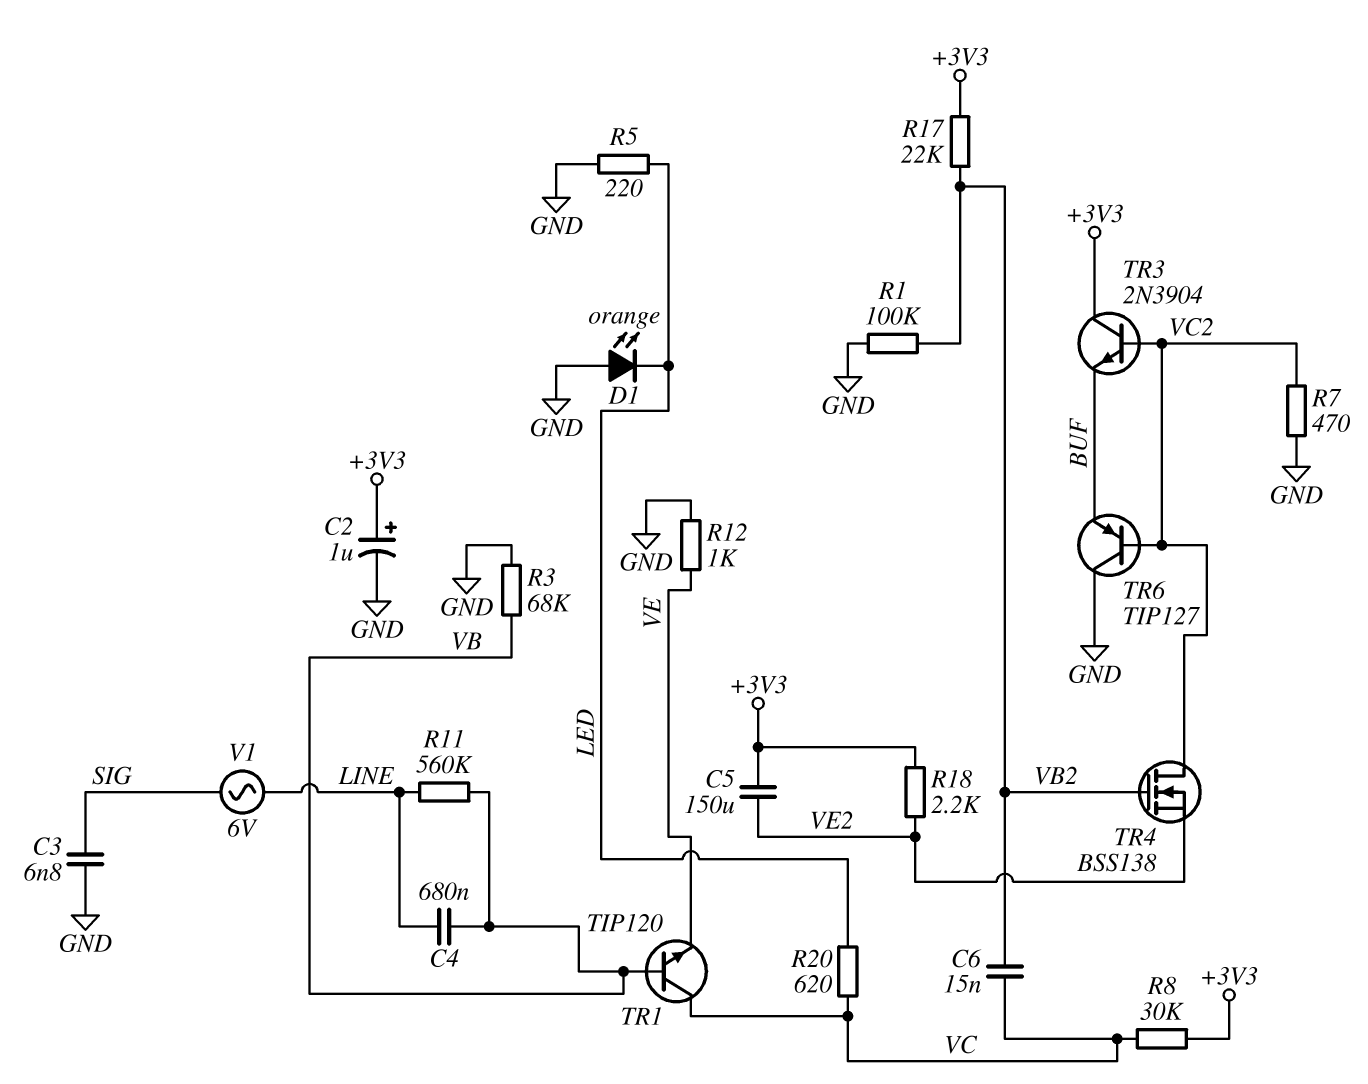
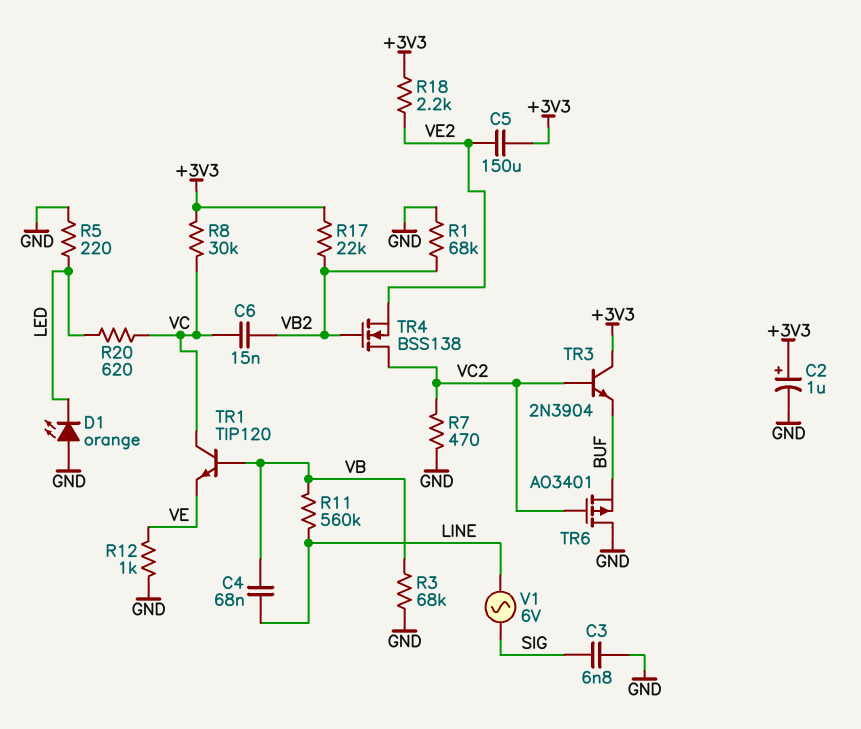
C4: 680nF (LINE, VB) -> 68nF (LINE, VB)
R1: 100k (GND, VB2) -> 68k (GND, VB2)
TR6: PNP TIP127 (B VC2, C GND, E BUF) -> PMOS AO3401 (G VC2, D GND, S BUF)

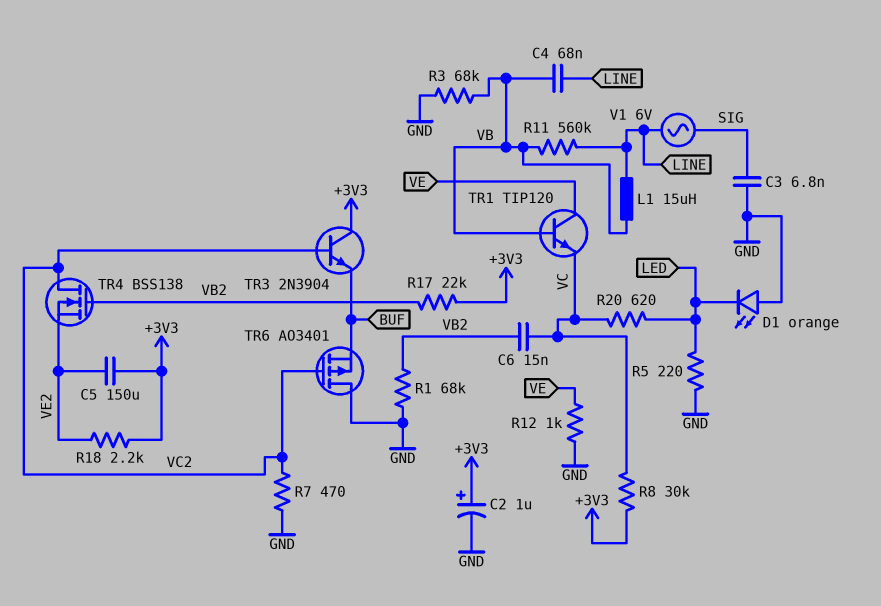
L1: none -> 15uH (LINE, VB)
TR1: NPN TIP120 (B VB, C VC, E VE) -> NPN TIP120 (B VB, C VE, E VC)

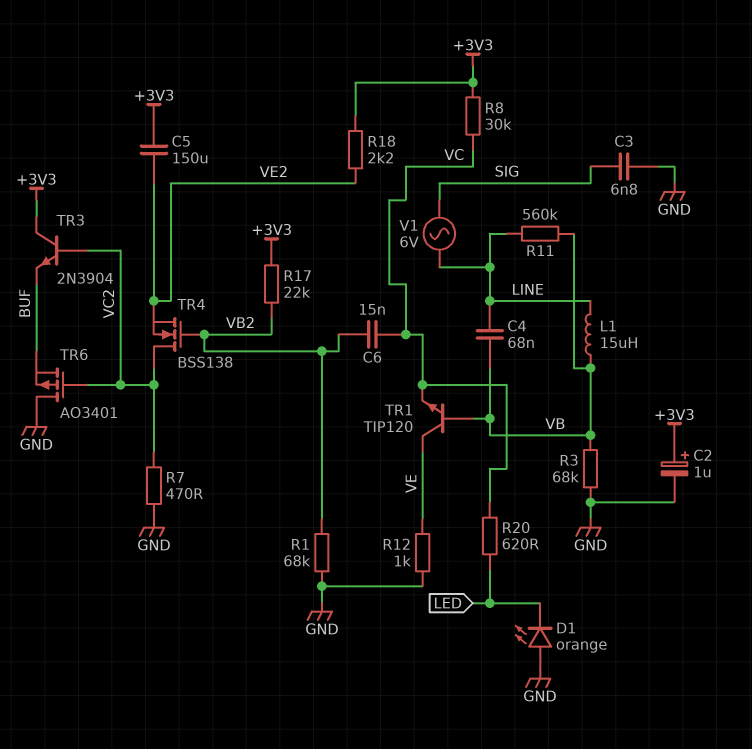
R5: 220 (GND, LED) -> none

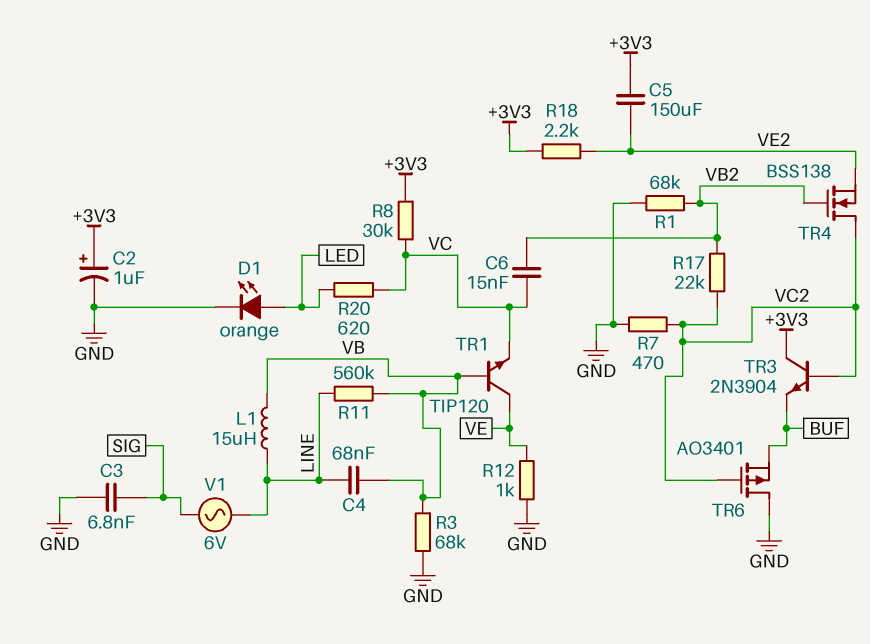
D1: LED orange (A GND, K LED) -> LED orange (A LED, K GND)
R17: 22k (+3V3, VB2) -> 22k (VB2, VC2)

